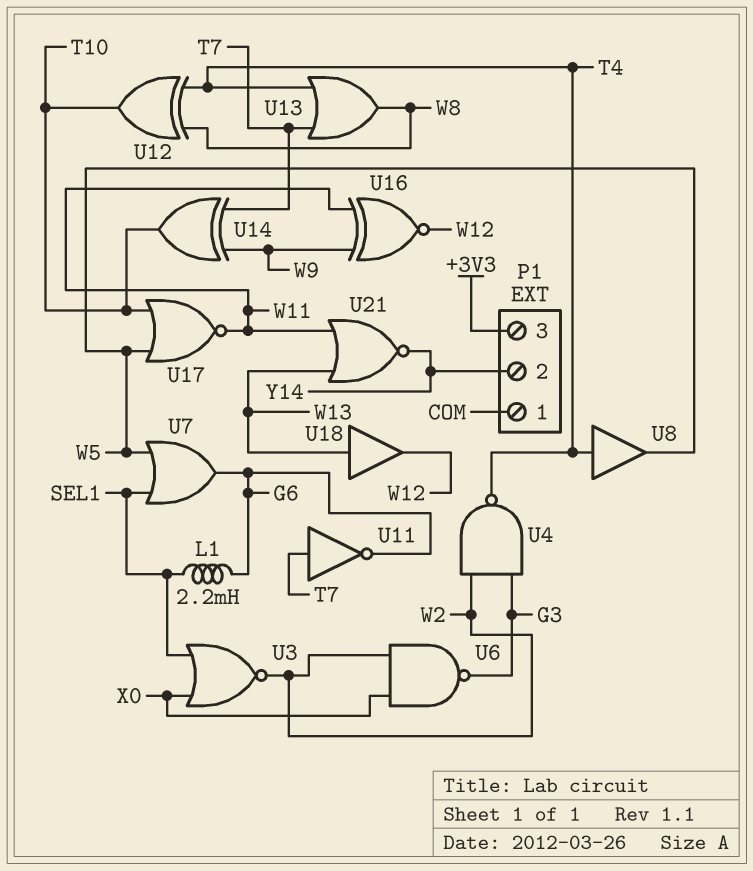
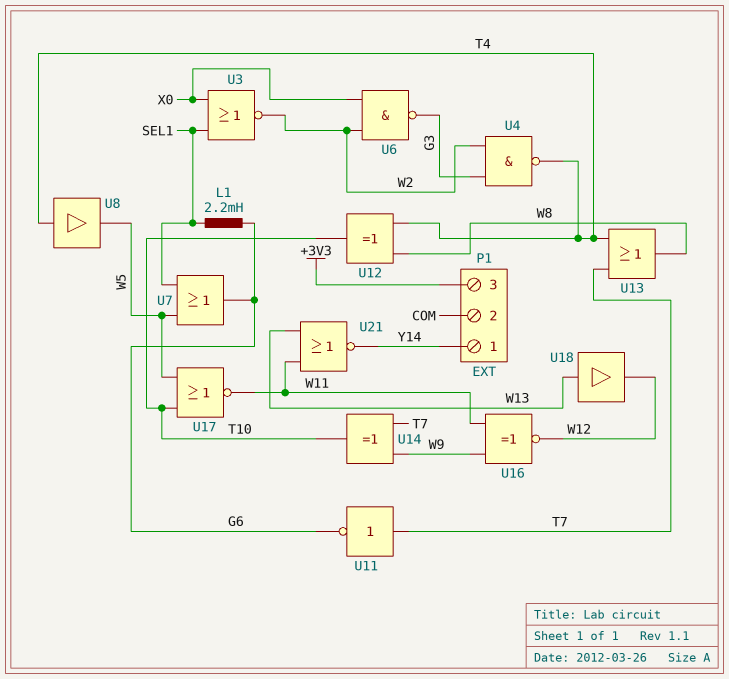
P1 pin 1: COM -> Y14
P1 pin 2: Y14 -> COM

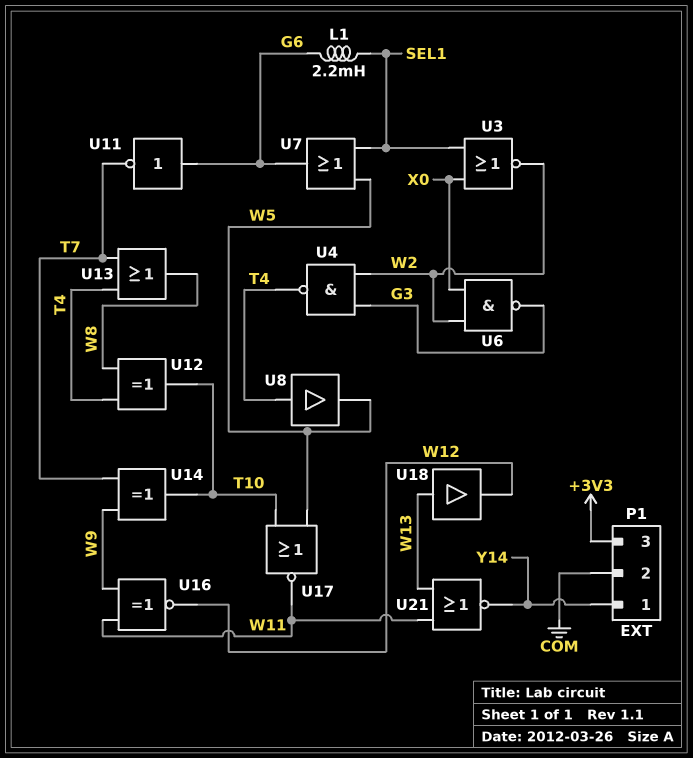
U11: NOT (in T7, out G6) -> NOT (in G6, out T7)

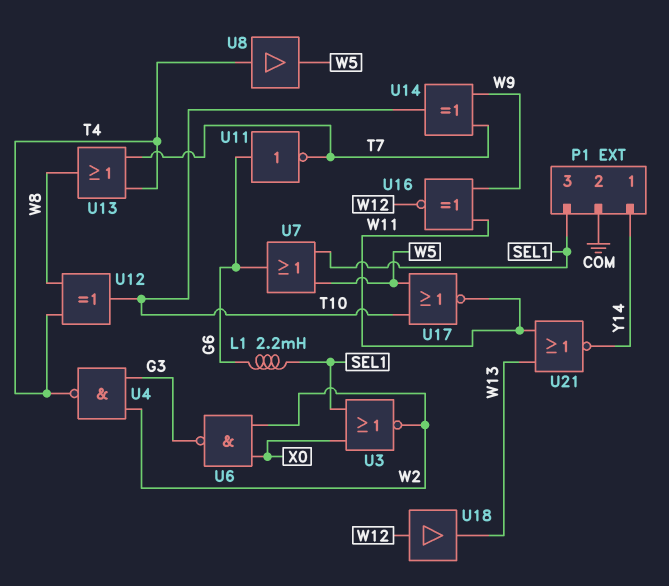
P1 pin 3: +3V3 -> SEL1
U18: buffer (in W13, out W12) -> buffer (in W12, out W13)

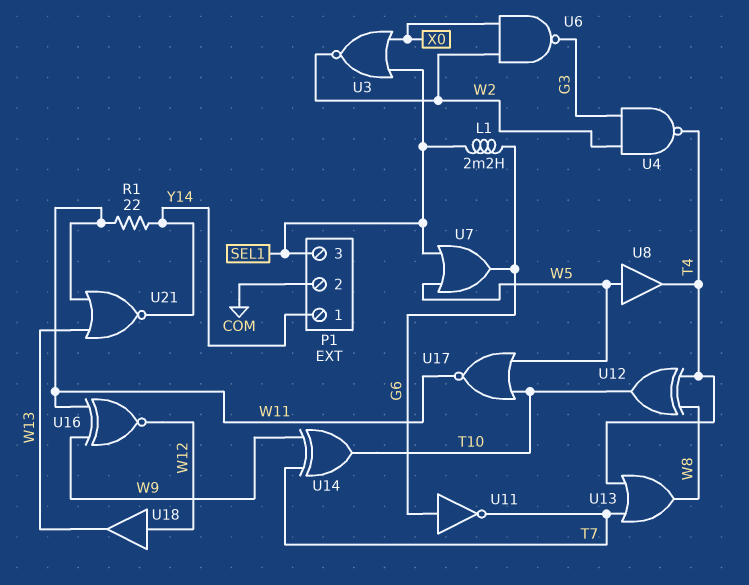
R1: none -> 22 (W11, Y14)
U8: buffer (in T4, out W5) -> buffer (in W5, out T4)

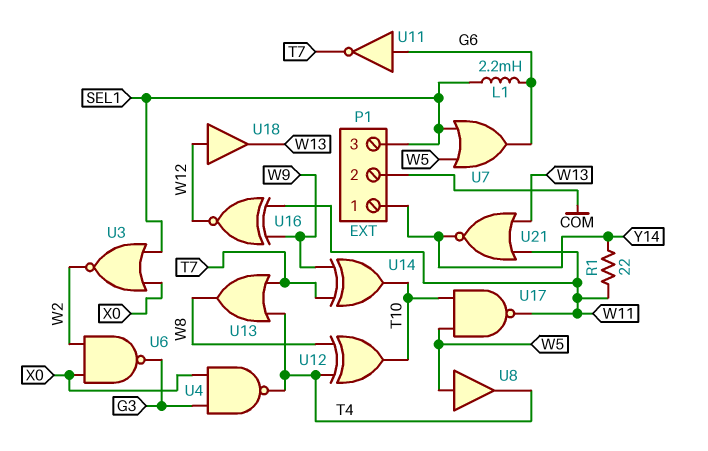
U4: NAND (in G3, in W2, out T4) -> NAND (in G3, in X0, out T4)
U17: NOR (in T10, in W5, out W11) -> NAND (in T10, in W5, out W11)

